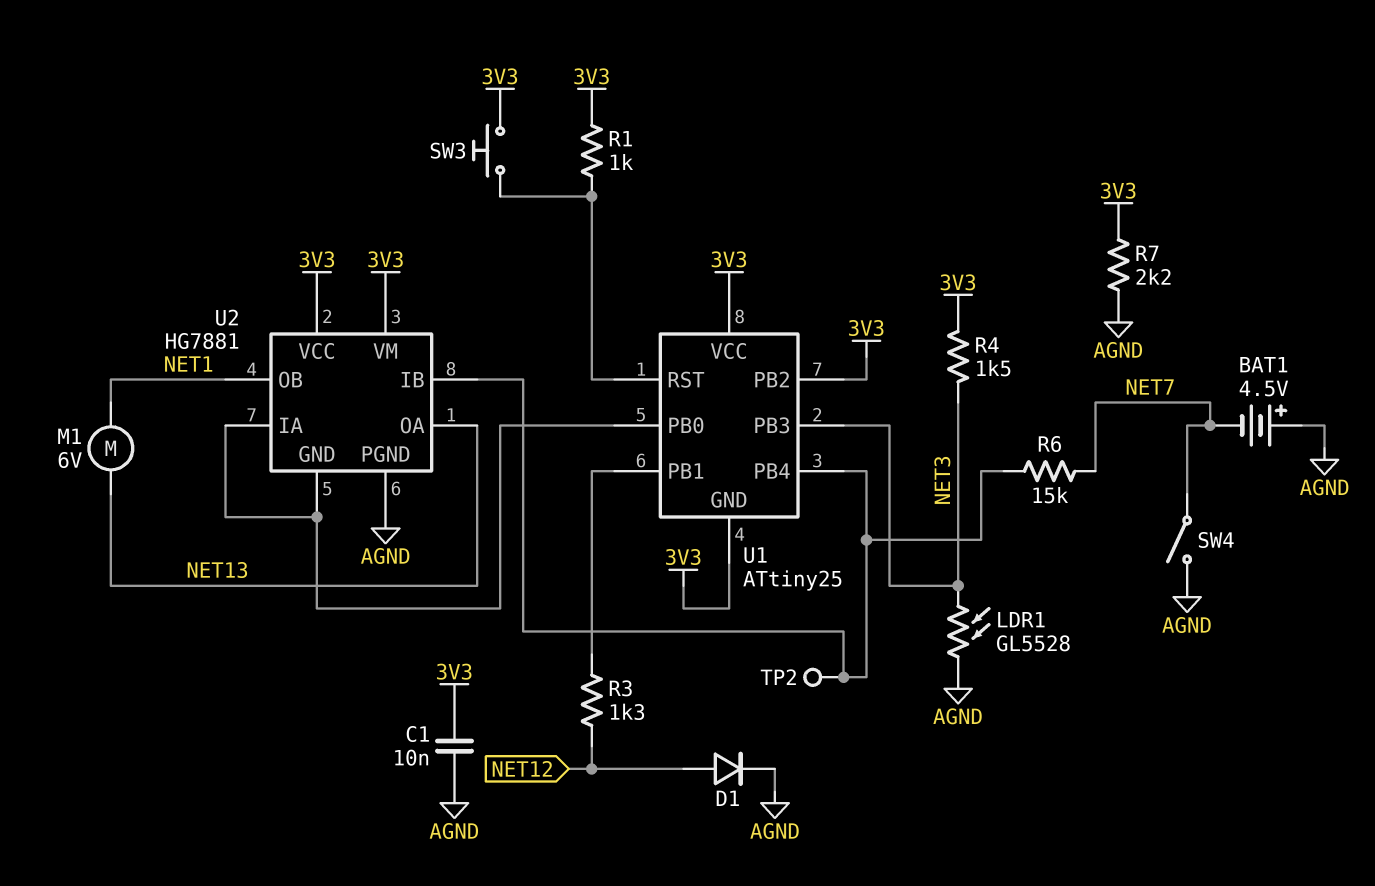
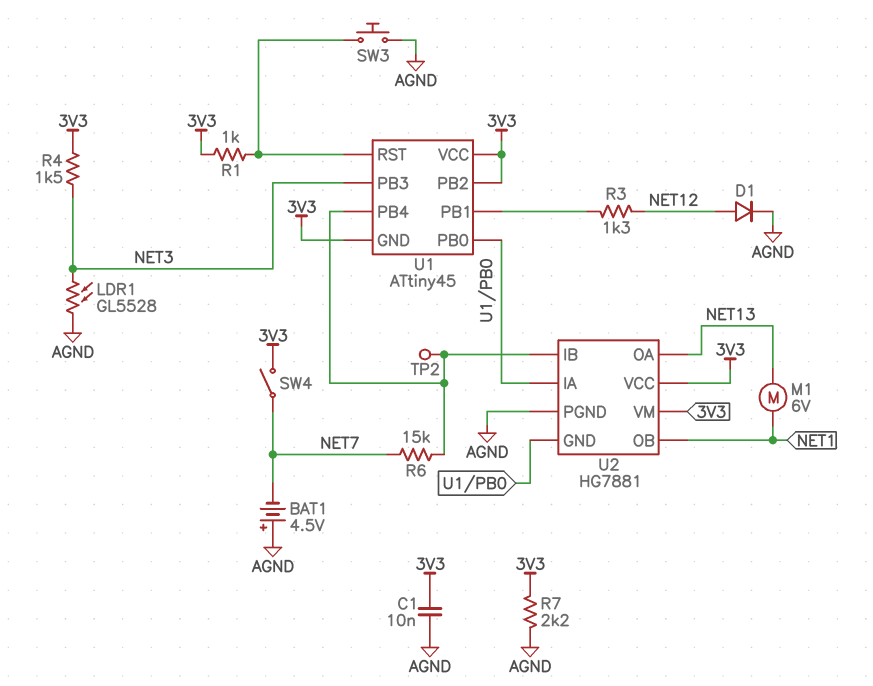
SW3: button (3V3, U1/RST) -> button (AGND, U1/RST)
SW4: switch (AGND, NET7) -> switch (3V3, NET7)
U1: ATtiny25 -> ATtiny45

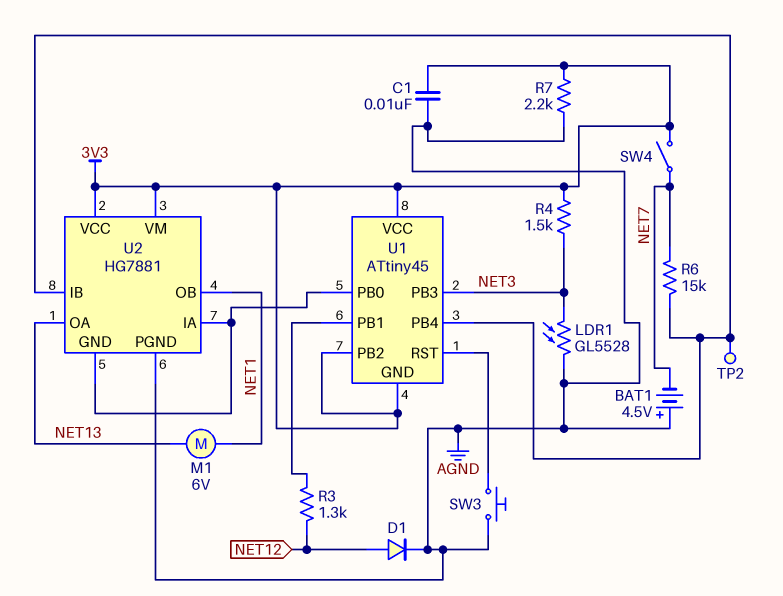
R1: 1k (3V3, U1/RST) -> none

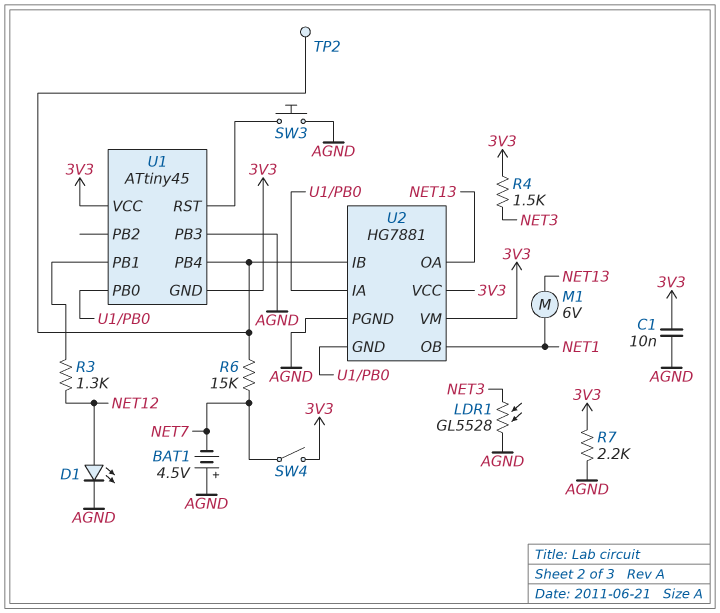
D1: diode (A NET12, K AGND) -> LED (A NET12, K AGND)
U1 pin PB2: 3V3 -> none
U1 pin PB3: NET3 -> AGND

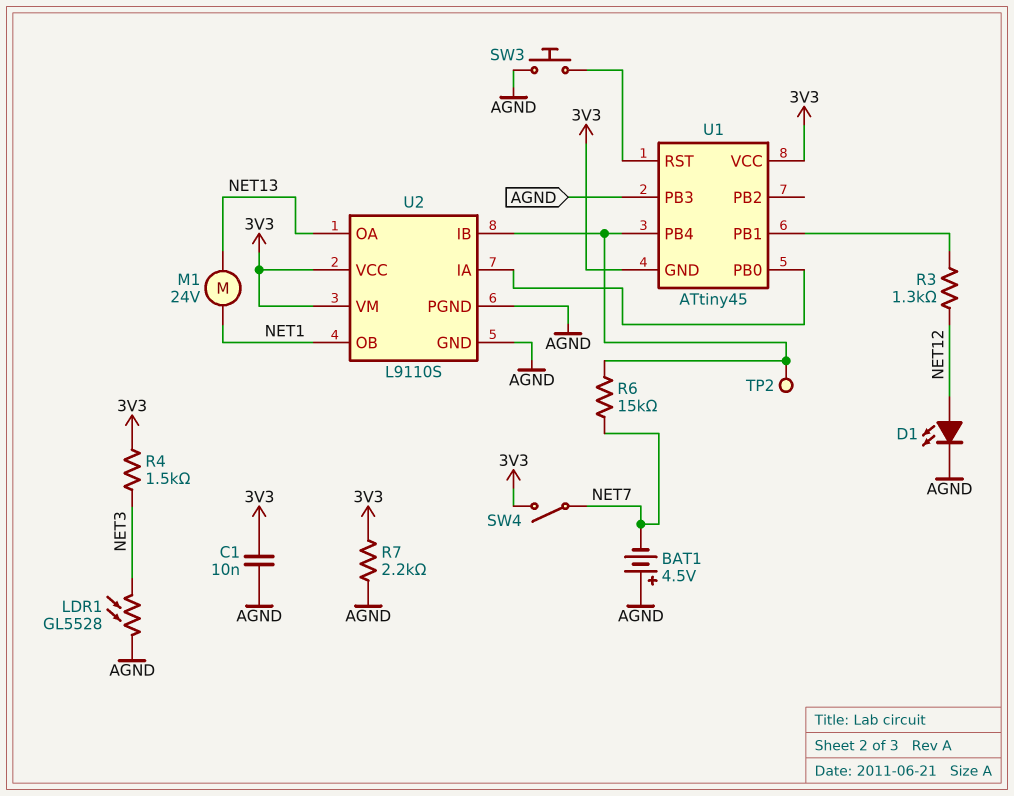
M1: motor 6V (NET1, NET13) -> motor 24V (NET1, NET13)
U2: HG7881 -> L9110S
U2 pin GND: U1/PB0 -> AGND

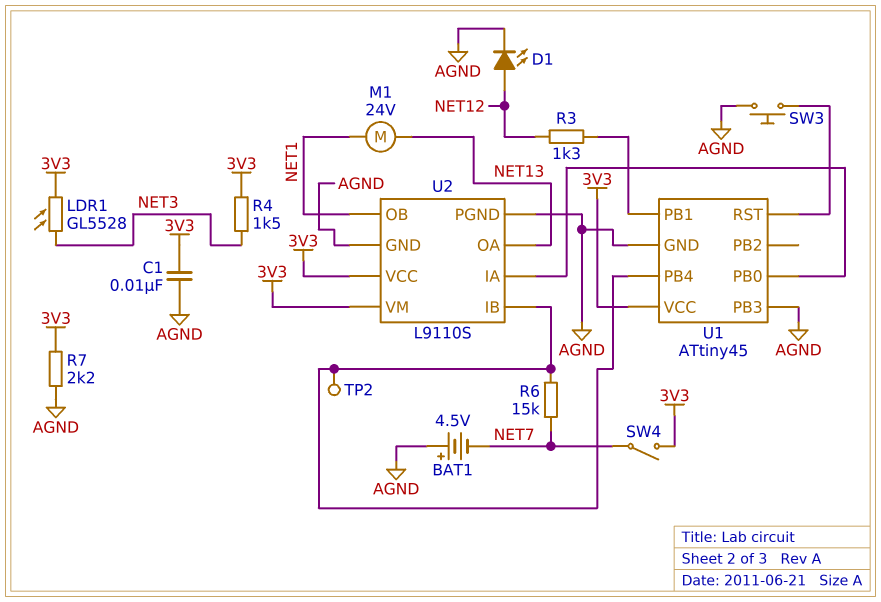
LDR1: GL5528 (AGND, NET3) -> GL5528 (3V3, NET3)
U1 pin GND: 3V3 -> AGND

